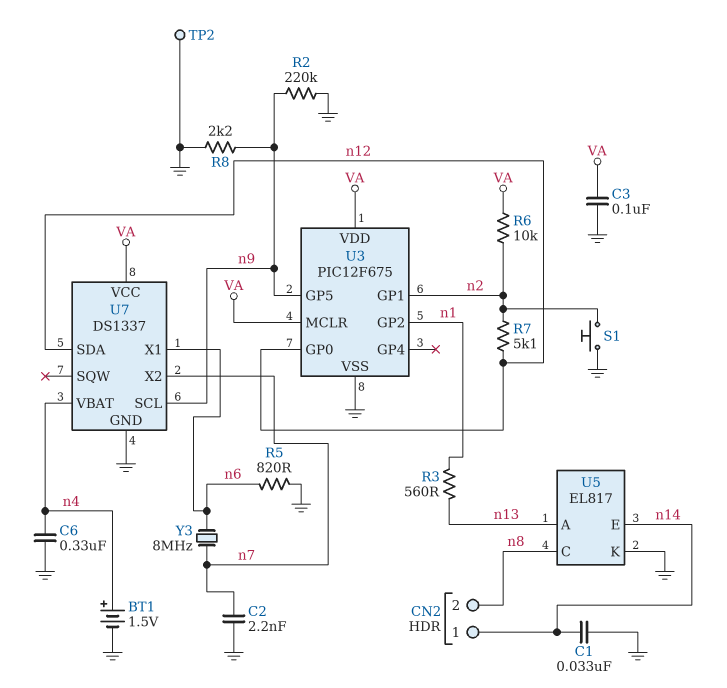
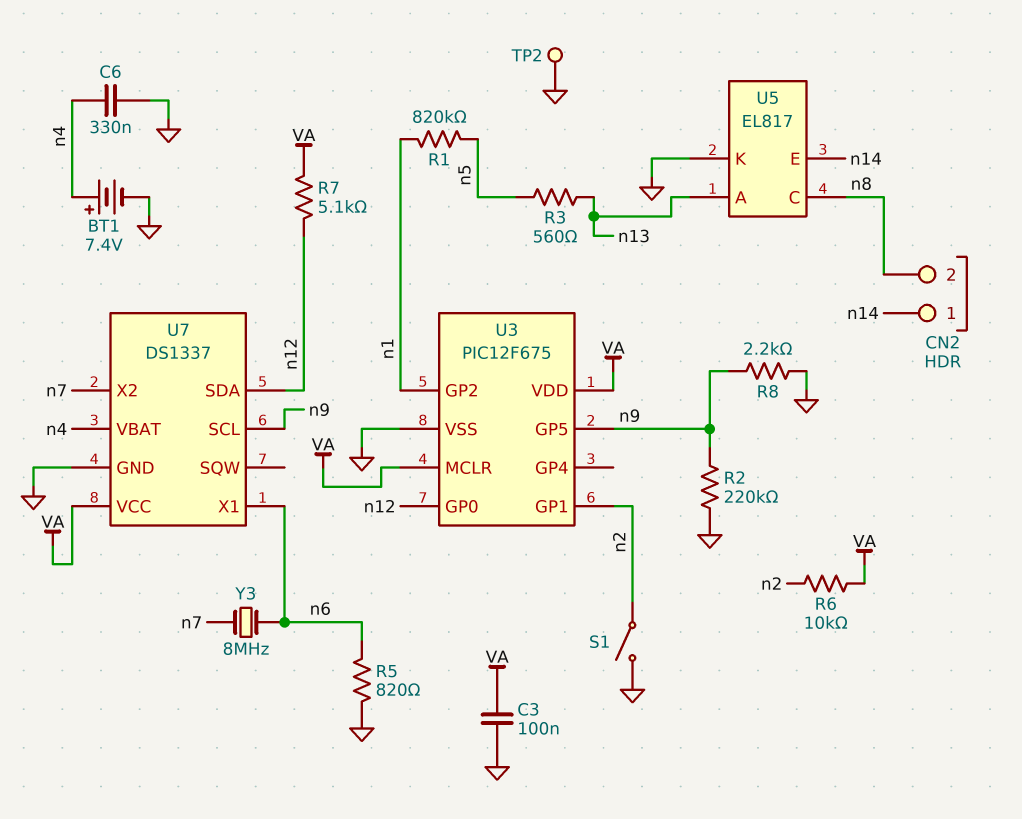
BT1: 1.5V (plus n4, minus GND) -> 7.4V (plus n4, minus GND)
C1: 33nF (GND, n14) -> none
C2: 2.2nF (GND, n7) -> none
R1: none -> 820k (n1, n5)
R3: 560 (n1, n13) -> 560 (n5, n13)
R7: 5.1k (n2, n12) -> 5.1k (VA, n12)
S1: button (GND, n2) -> switch (GND, n2)

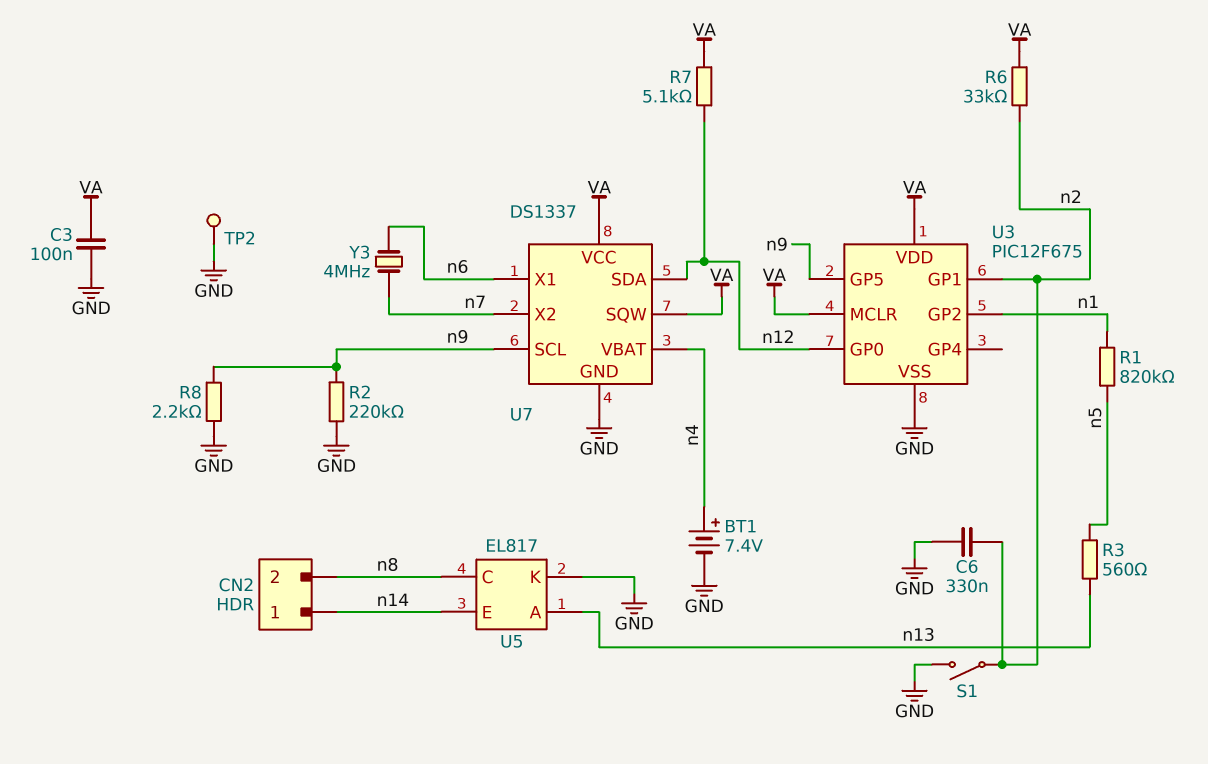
C6: 330nF (GND, n4) -> 330nF (GND, n2)
R5: 820 (GND, n6) -> none
R6: 10k (VA, n2) -> 33k (VA, n2)
U7 pin SQW: none -> VA
Y3: 8MHz (n6, n7) -> 4MHz (n6, n7)

